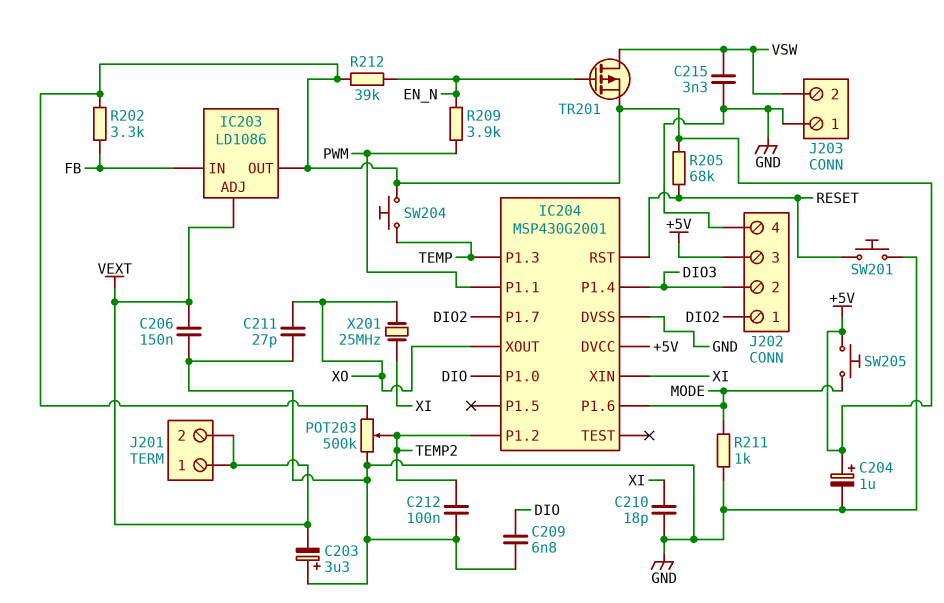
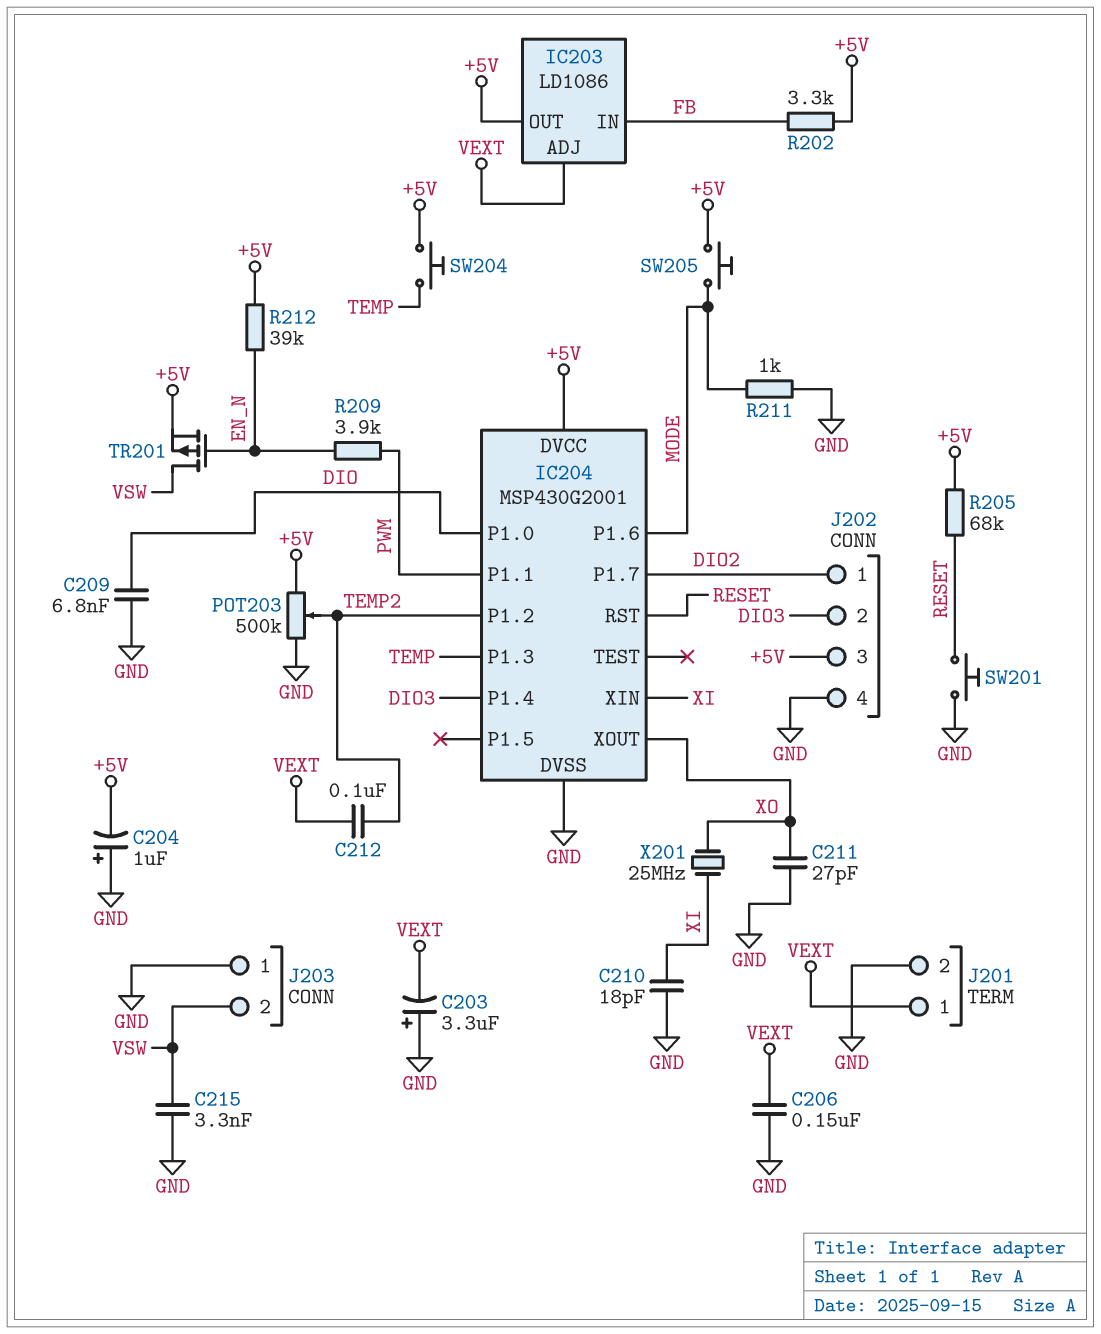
C204: 1uF (plus +5V, minus GND) -> 1uF (plus GND, minus +5V)
C212: 100nF (GND, TEMP2) -> 100nF (TEMP2, VEXT)
J201 pin 2: VEXT -> GND

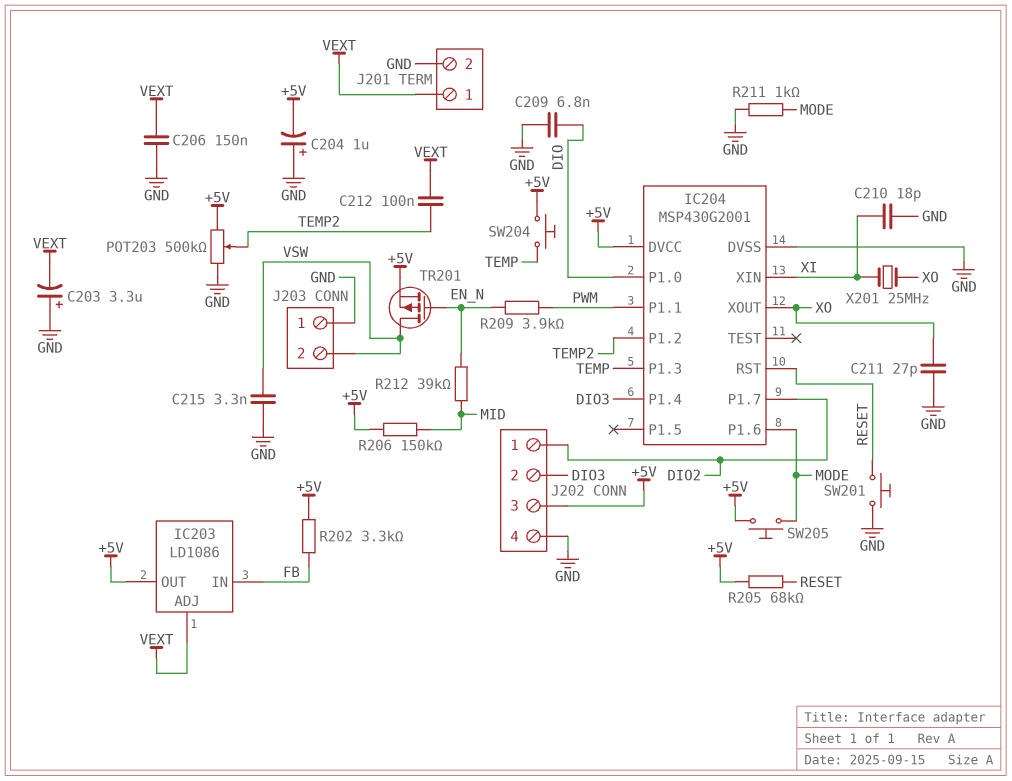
R206: none -> 150k (+5V, MID)
R212: 39k (+5V, EN_N) -> 39k (EN_N, MID)

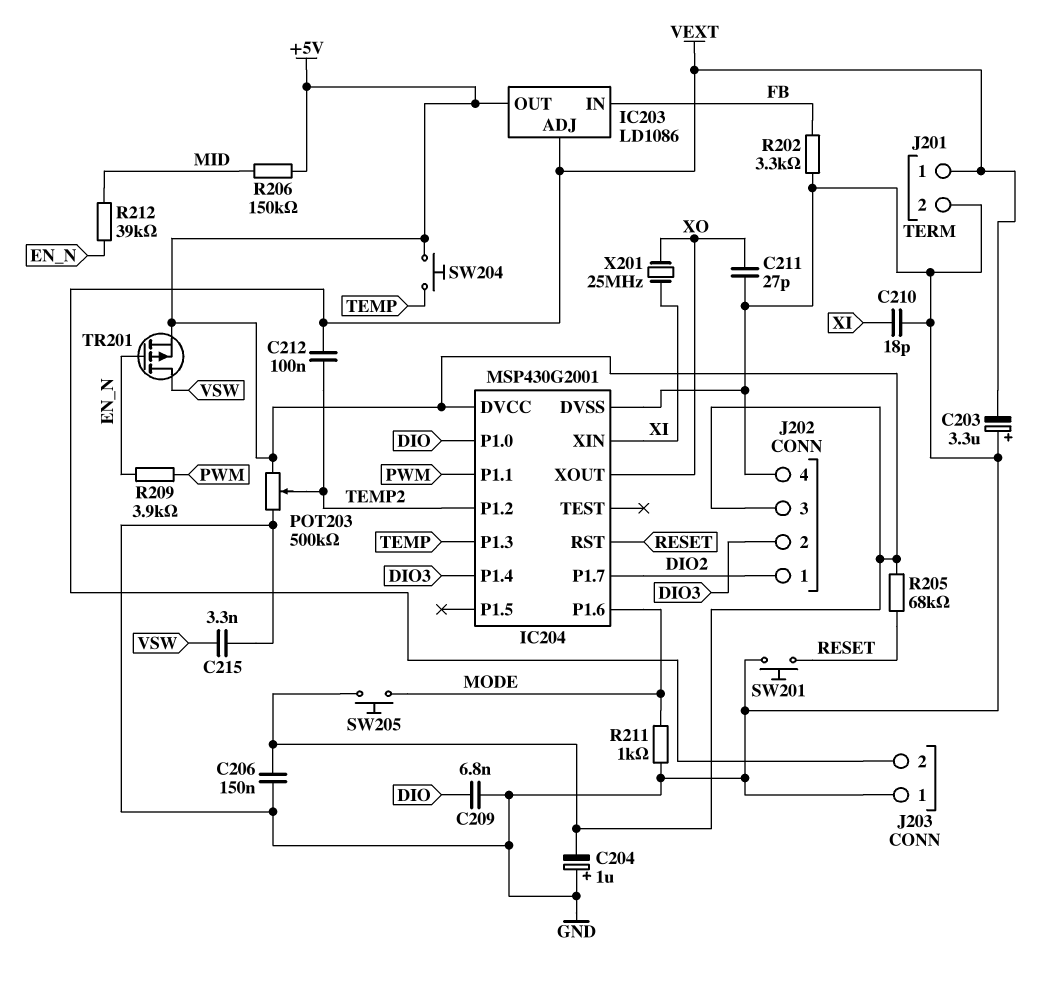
C206: 150nF (GND, VEXT) -> 150nF (+5V, GND)
J203 pin 2: VSW -> VEXT
R202: 3.3k (+5V, FB) -> 3.3k (FB, GND)

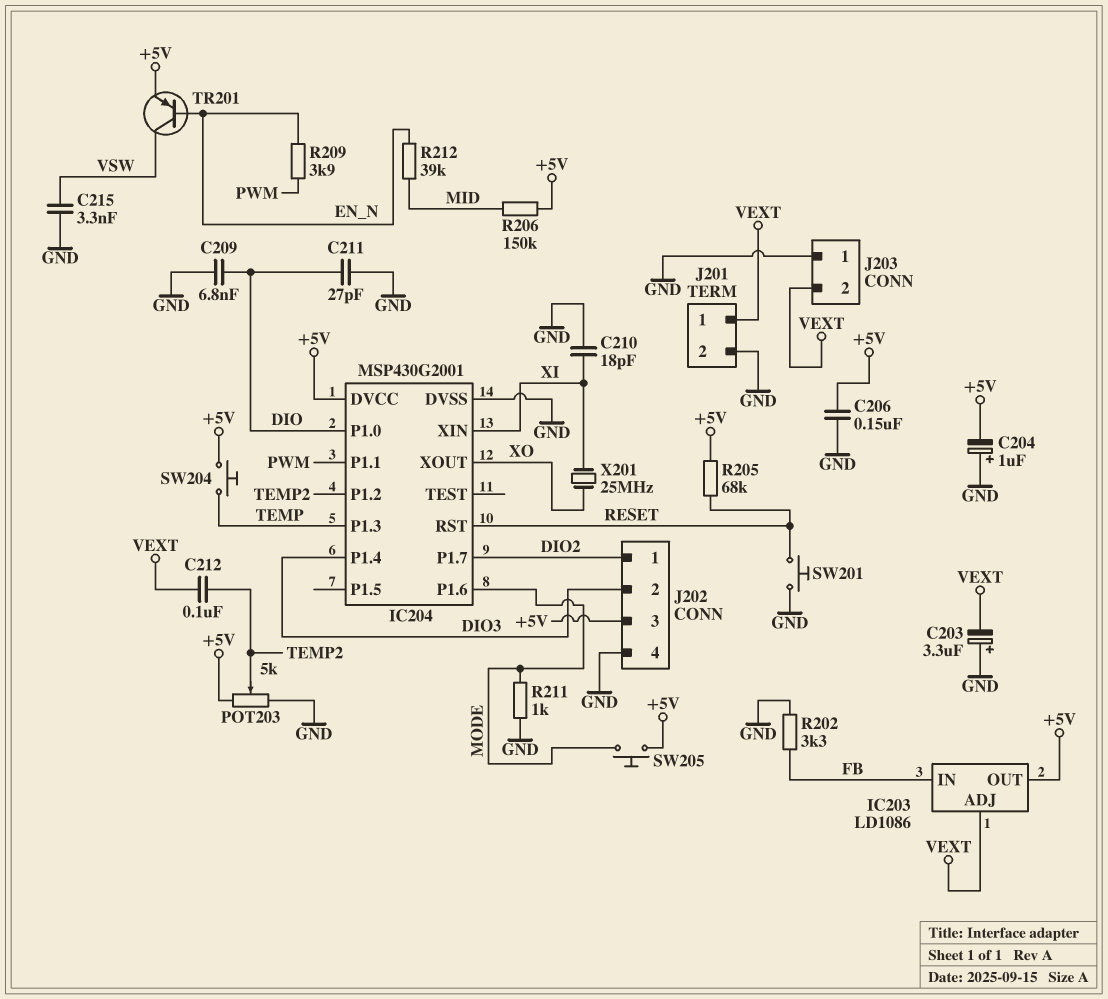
C211: 27pF (GND, XO) -> 27pF (DIO, GND)
POT203: 500k (+5V, GND, wiper TEMP2) -> 5k (+5V, GND, wiper TEMP2)
TR201: PMOS (G EN_N, D VSW, S +5V) -> PNP (B EN_N, C VSW, E +5V)

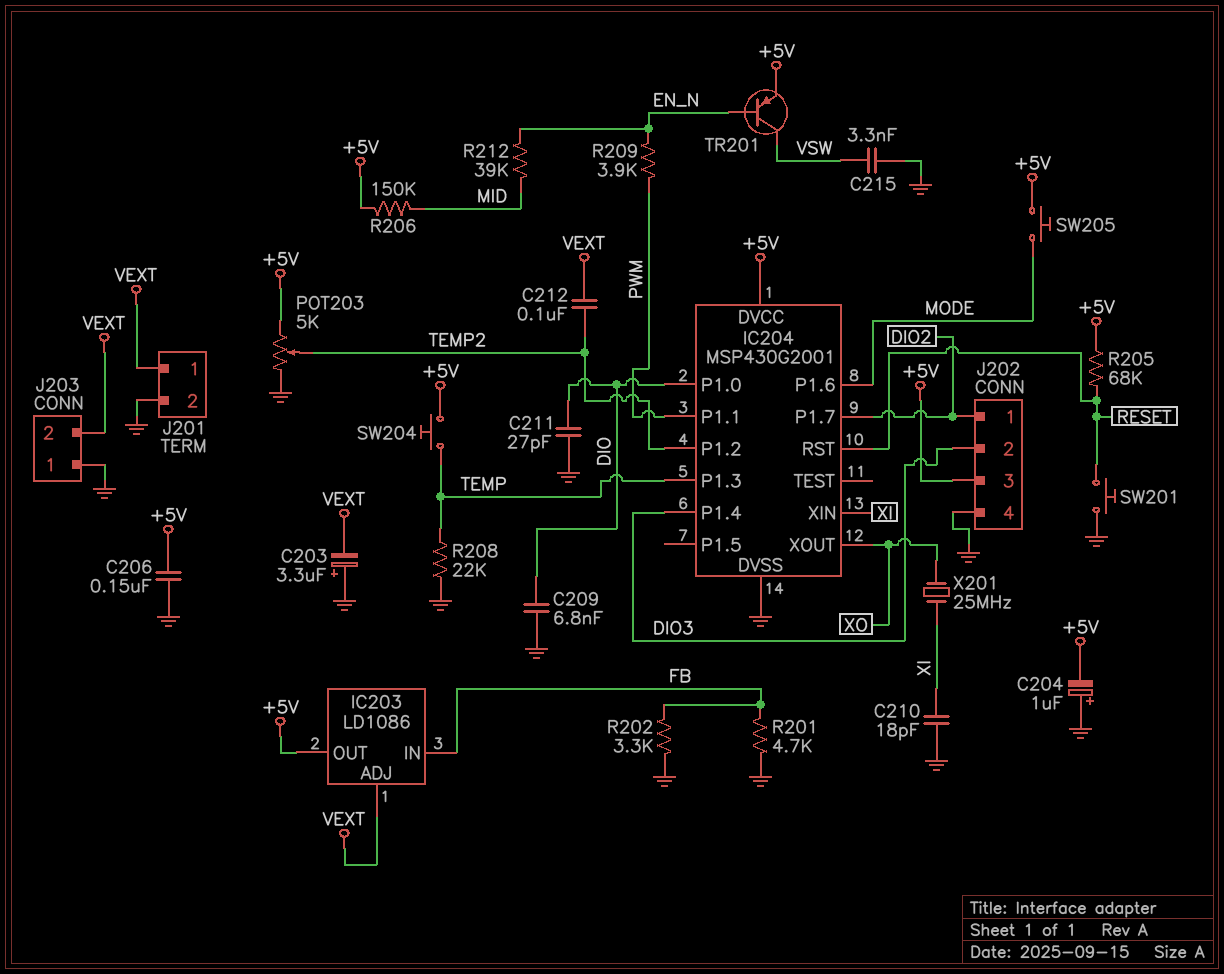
R201: none -> 4.7k (FB, GND)
R208: none -> 22k (GND, TEMP)
R211: 1k (GND, MODE) -> none

